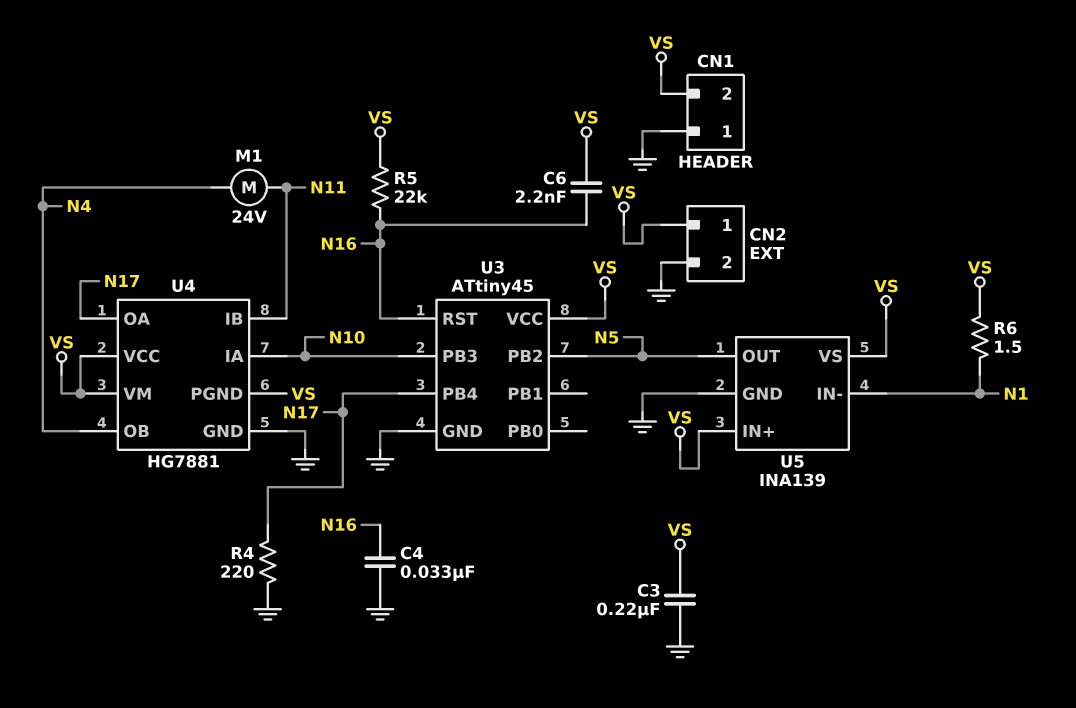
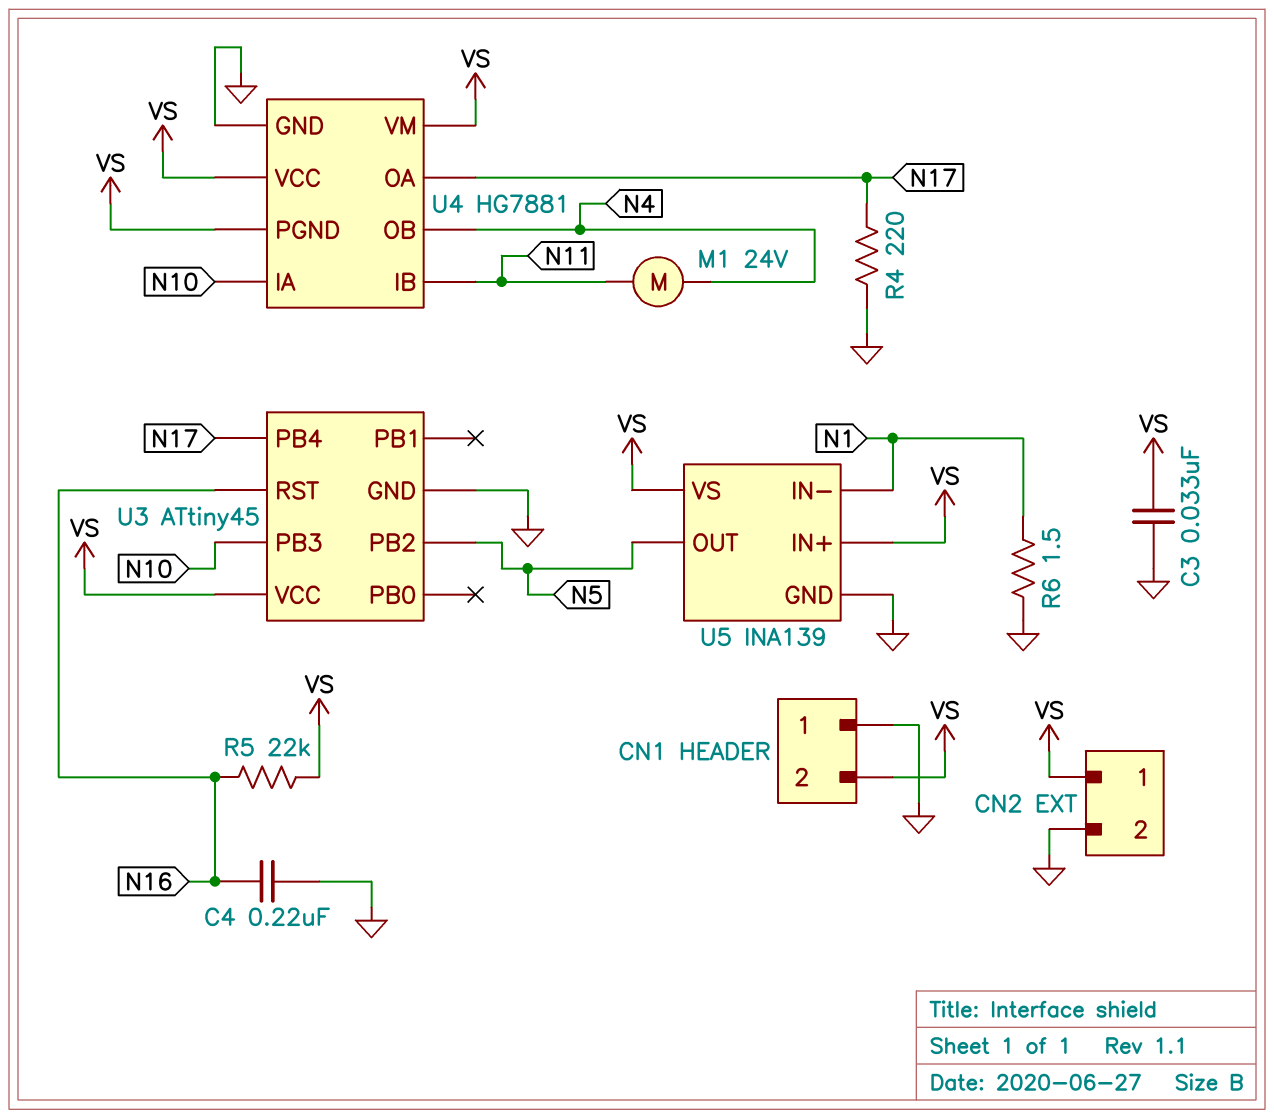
C3: 220nF (GND, VS) -> 33nF (GND, VS)
C4: 33nF (GND, N16) -> 220nF (GND, N16)
C6: 2.2nF (N16, VS) -> none
R6: 1.5 (N1, VS) -> 1.5 (GND, N1)

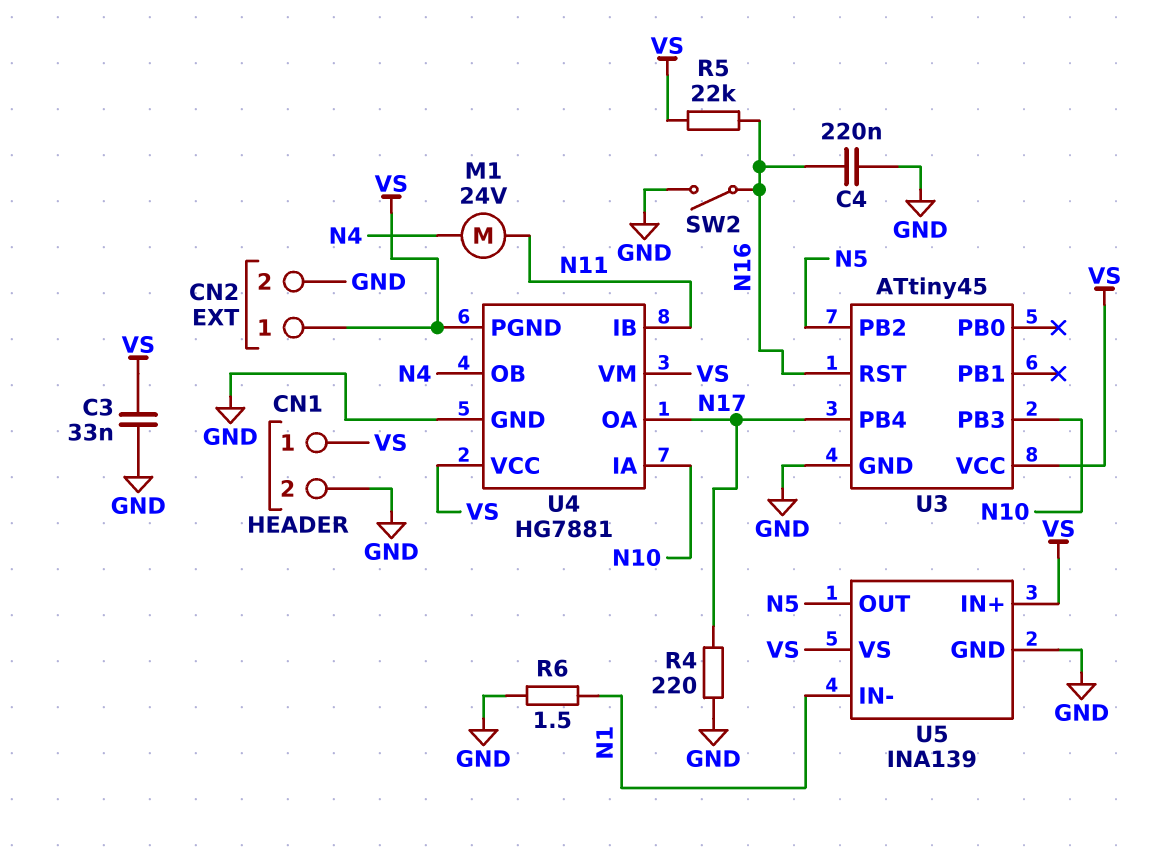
CN1 pin 1: GND -> VS
CN1 pin 2: VS -> GND
SW2: none -> switch (GND, N16)

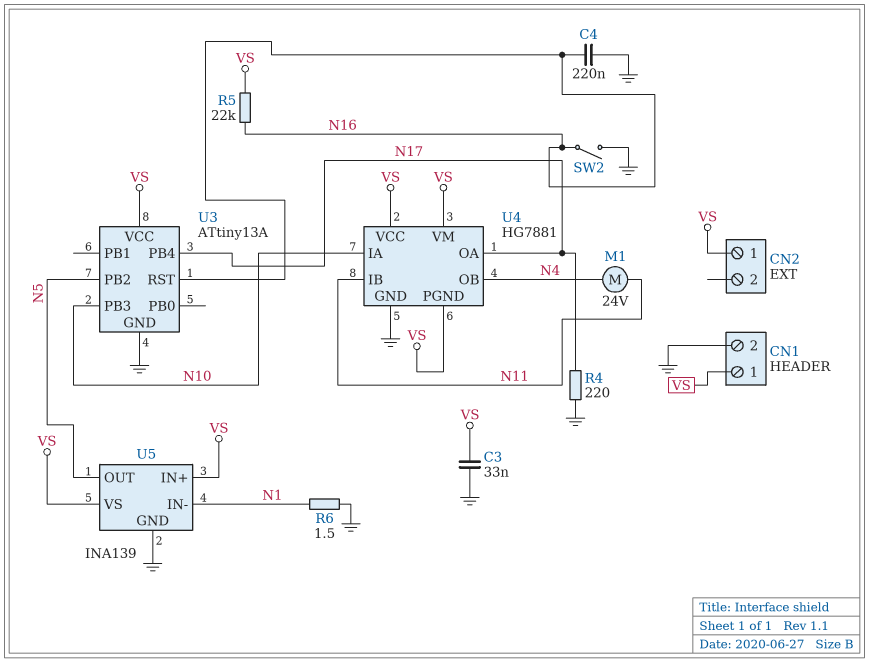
CN2 pin 2: GND -> none
U3: ATtiny45 -> ATtiny13A

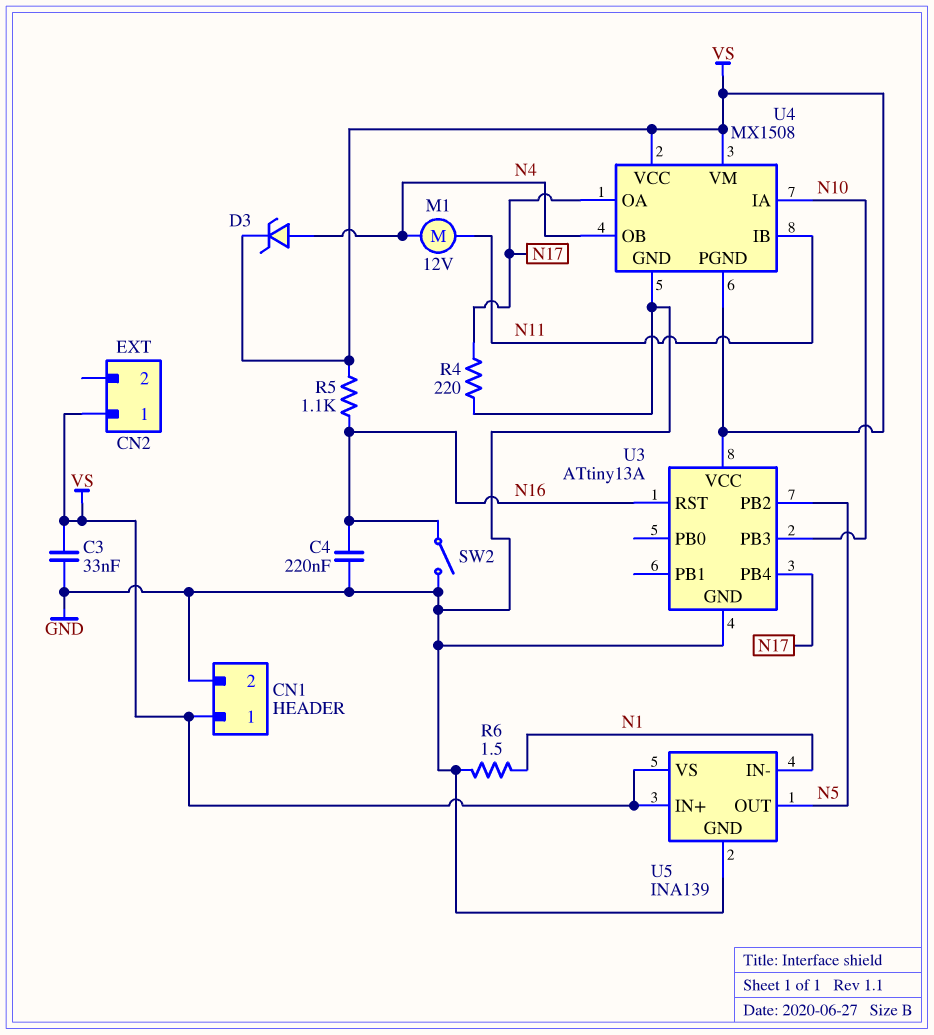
D3: none -> zener (A N4, K VS)
M1: motor 24V (N4, N11) -> motor 12V (N4, N11)
R5: 22k (N16, VS) -> 1.1k (N16, VS)
U4: HG7881 -> MX1508

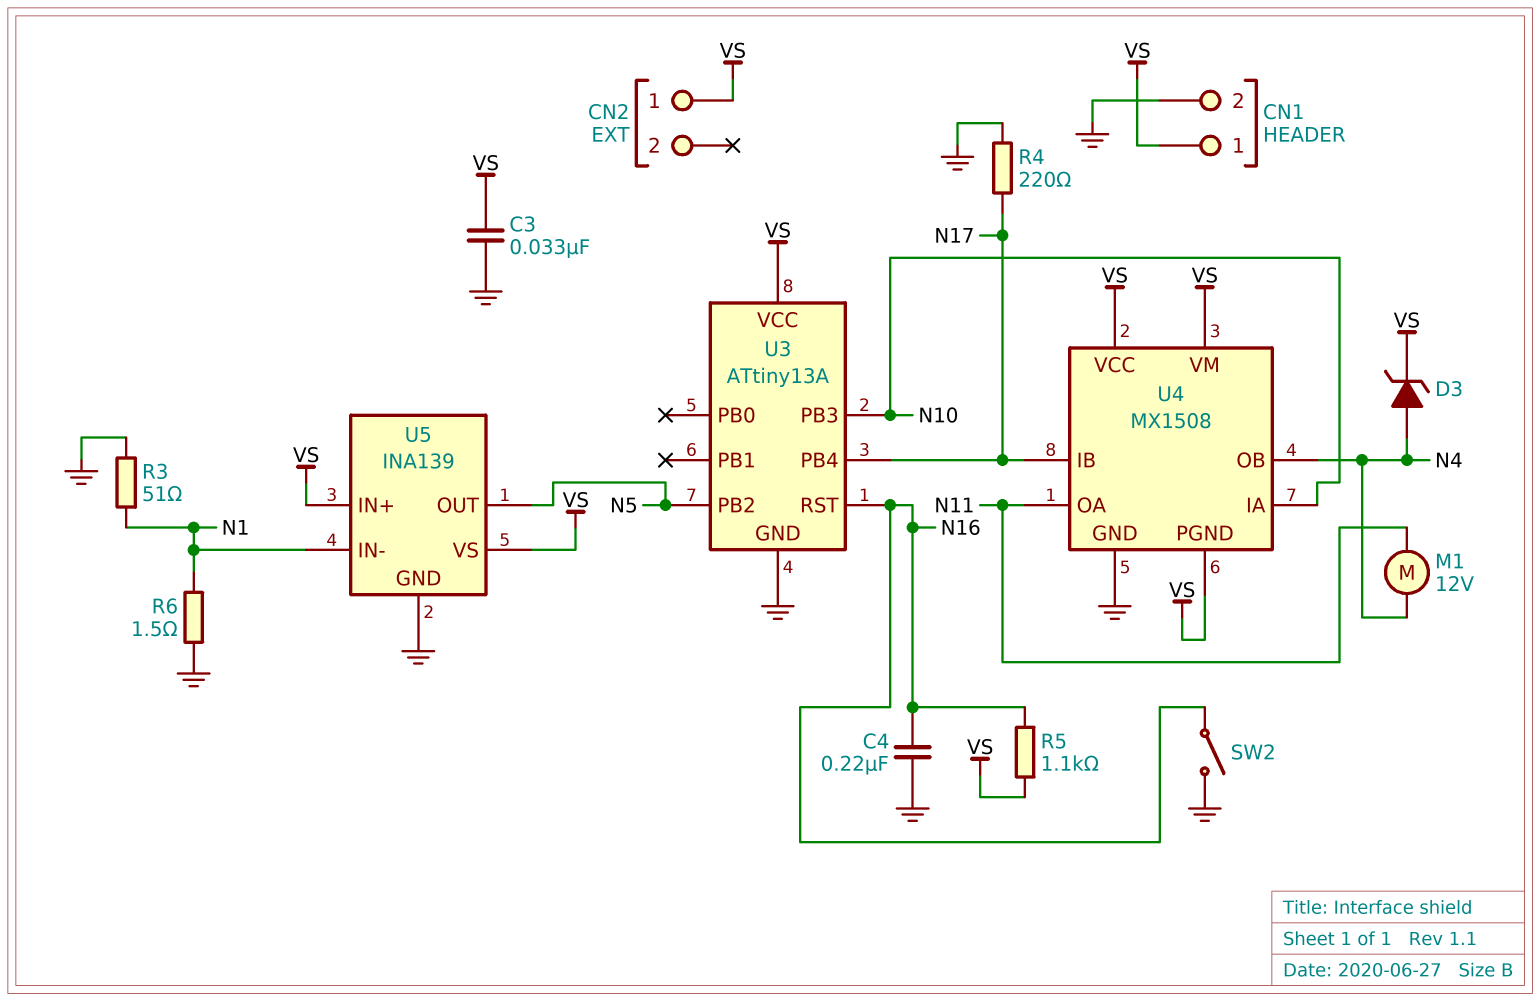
R3: none -> 51 (GND, N1)
U4 pin IB: N11 -> N17
U4 pin OA: N17 -> N11

